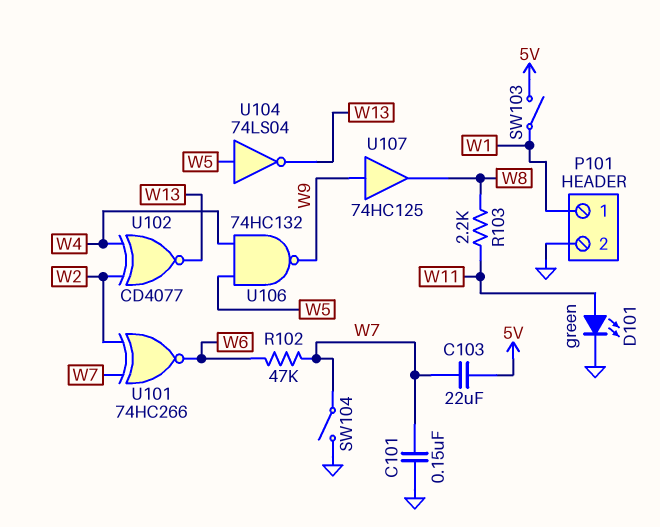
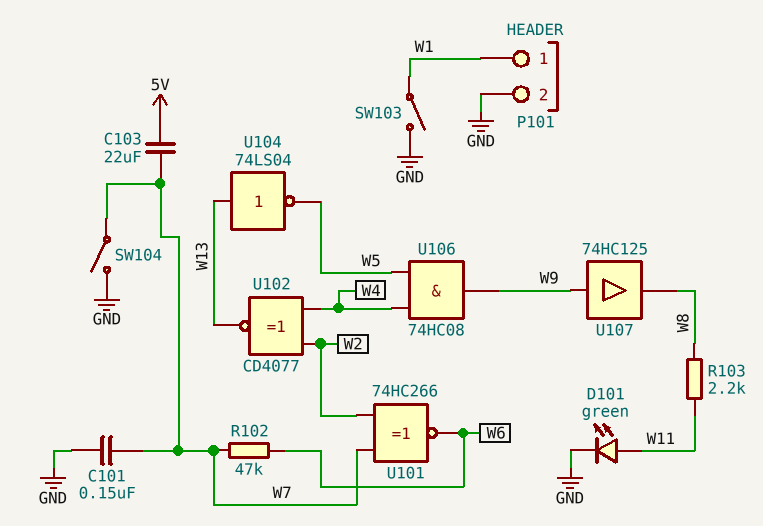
SW103: switch (5V, W1) -> switch (GND, W1)
U104: NOT 74LS04 (in W5, out W13) -> NOT 74LS04 (in W13, out W5)
U106: NAND 74HC132 (in W4, in W5, out W9) -> AND 74HC08 (in W4, in W5, out W9)

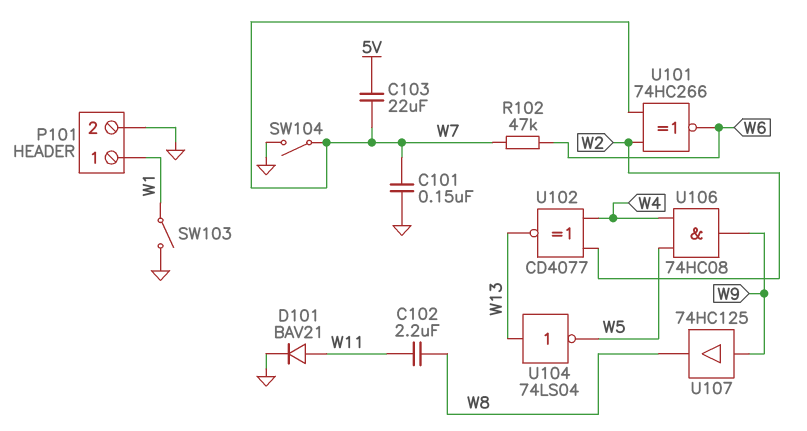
C102: none -> 2.2uF (W8, W11)
D101: LED green (A W11, K GND) -> diode BAV21 (A W11, K GND)
R103: 2.2k (W8, W11) -> none

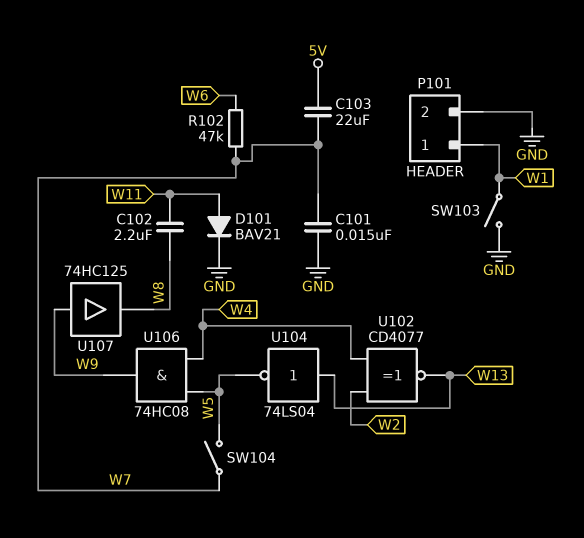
C101: 150nF (GND, W7) -> 15nF (GND, W7)
SW104: switch (GND, W7) -> switch (W5, W7)
U101: XNOR 74HC266 (in W2, in W7, out W6) -> none

